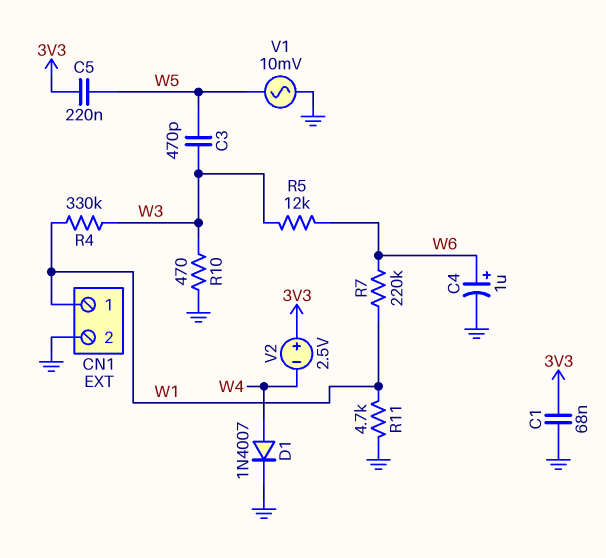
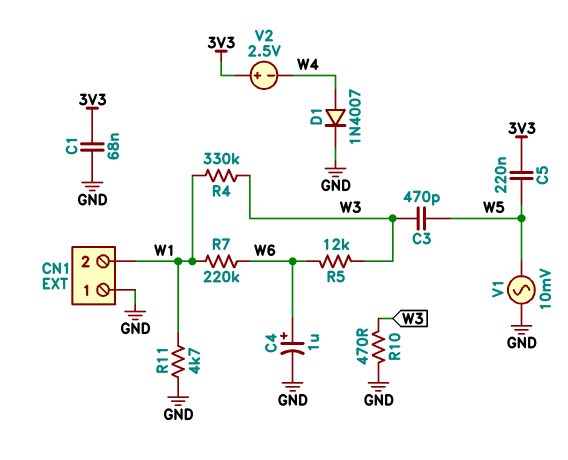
CN1 pin 1: W1 -> GND
CN1 pin 2: GND -> W1

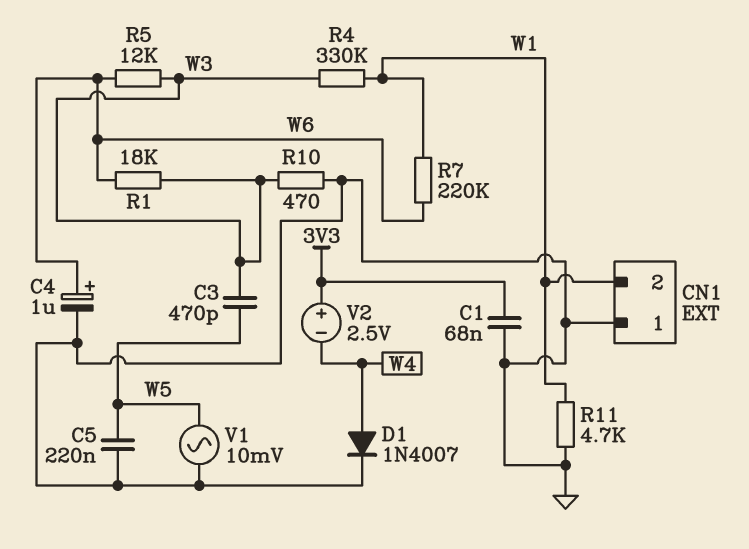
C5: 220nF (3V3, W5) -> 220nF (GND, W5)
R1: none -> 18k (W3, W6)

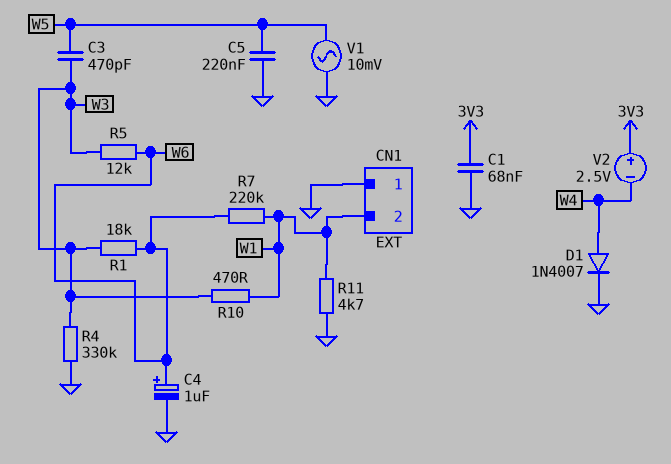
R4: 330k (W1, W3) -> 330k (GND, W3)
R10: 470 (GND, W3) -> 470 (W1, W3)

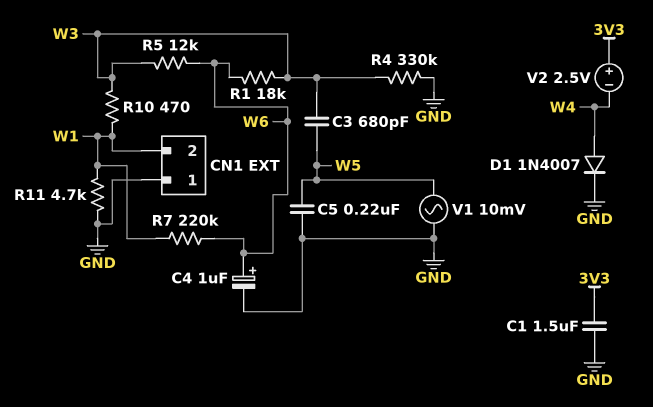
C1: 68nF (3V3, GND) -> 1.5uF (3V3, GND)
C3: 470pF (W3, W5) -> 680pF (W3, W5)

